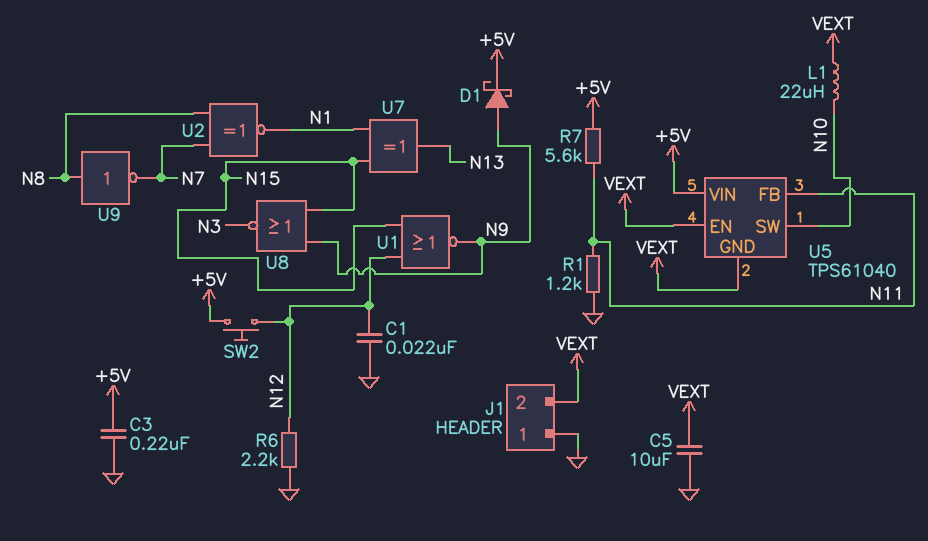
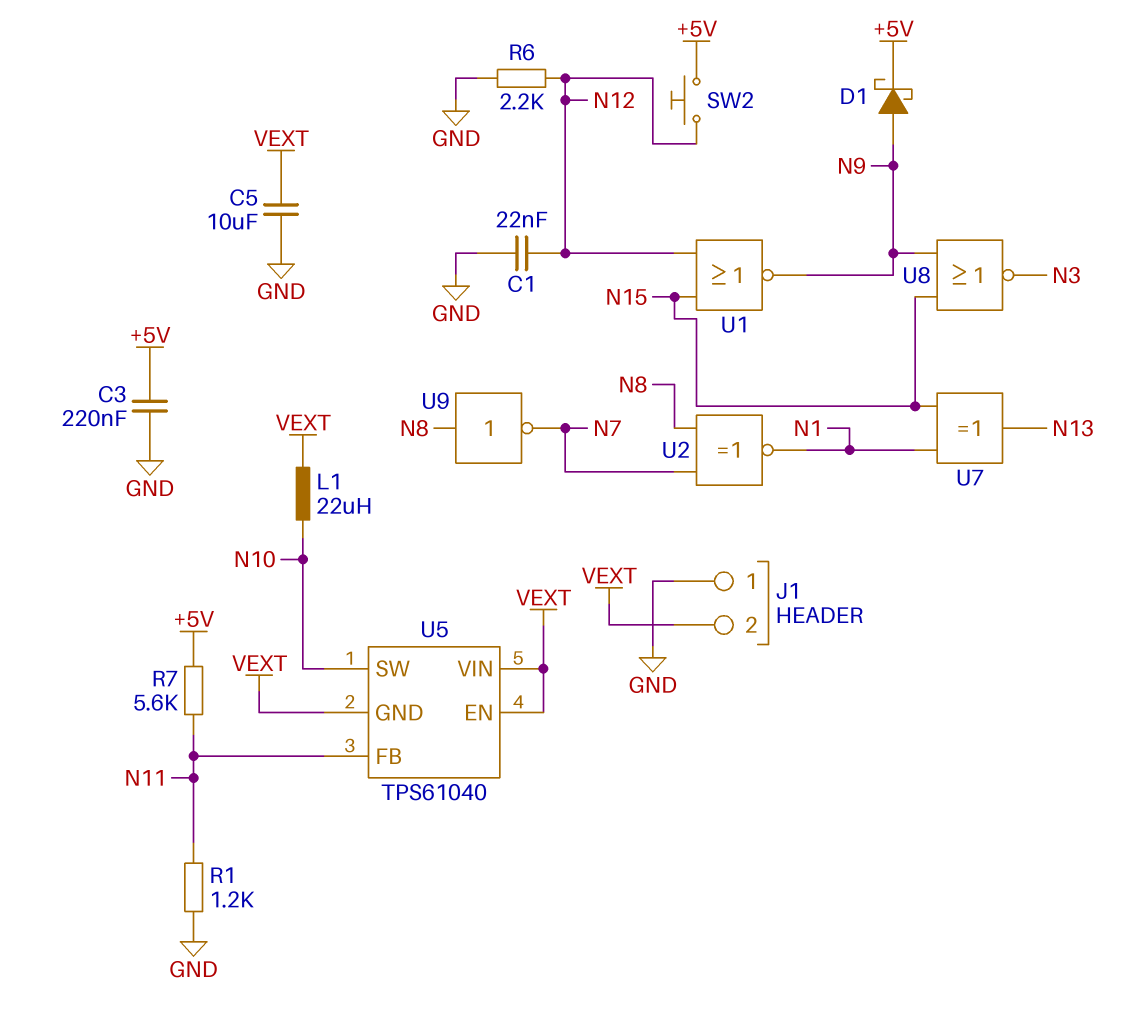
U5 pin VIN: +5V -> VEXT

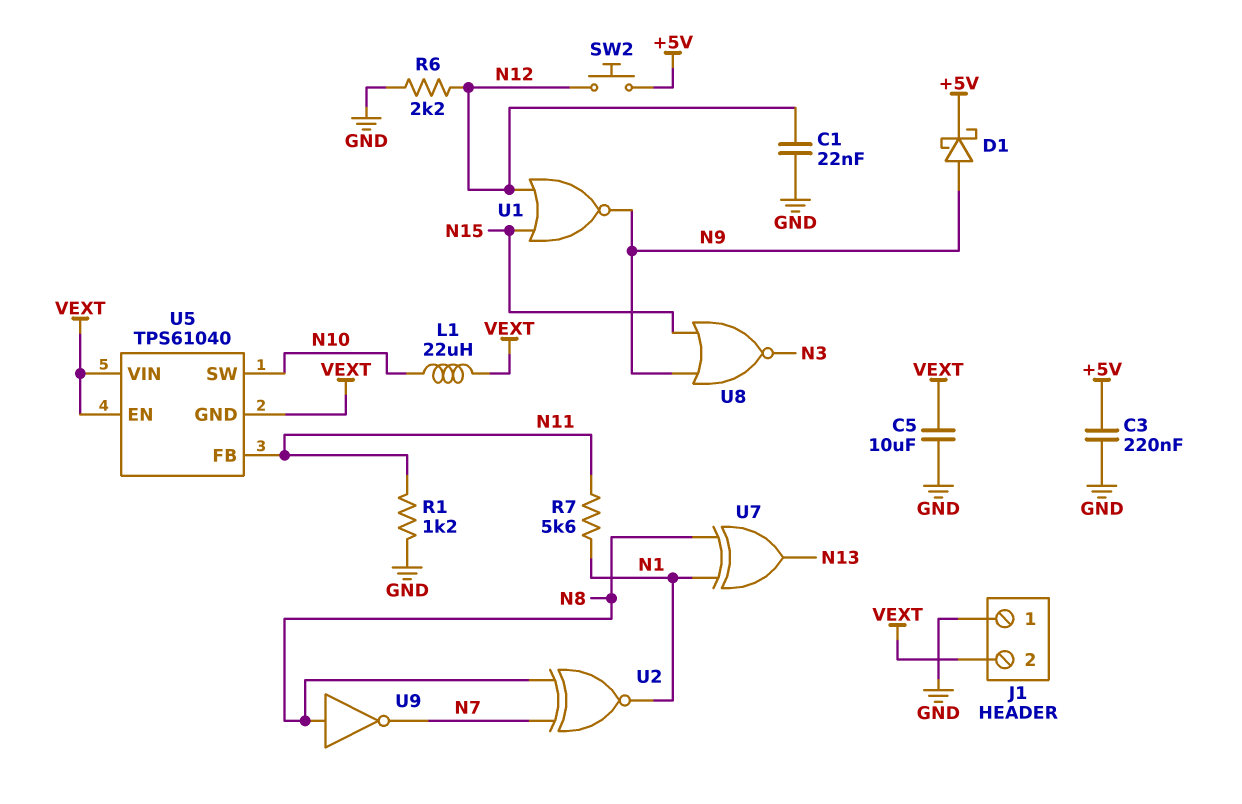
R7: 5.6k (+5V, N11) -> 5.6k (N1, N11)
U7: XOR (in N1, in N15, out N13) -> XOR (in N1, in N8, out N13)

